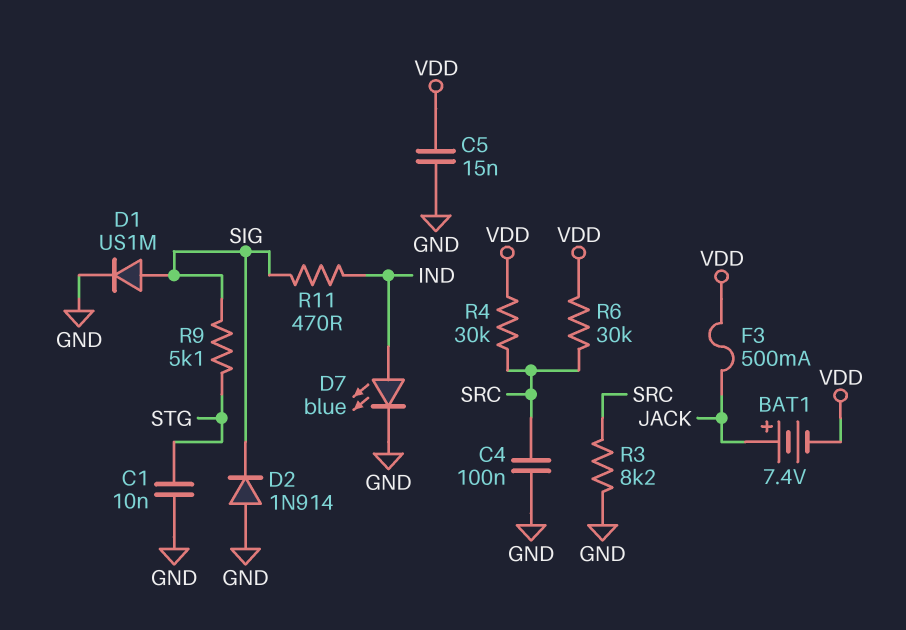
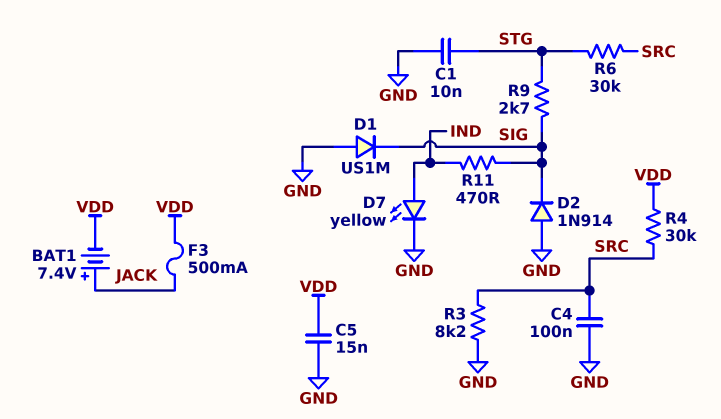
D1: diode US1M (A SIG, K GND) -> diode US1M (A GND, K SIG)
D7: LED blue (A IND, K GND) -> LED yellow (A IND, K GND)
R6: 30k (SRC, VDD) -> 30k (SRC, STG)
R9: 5.1k (SIG, STG) -> 2.7k (SIG, STG)

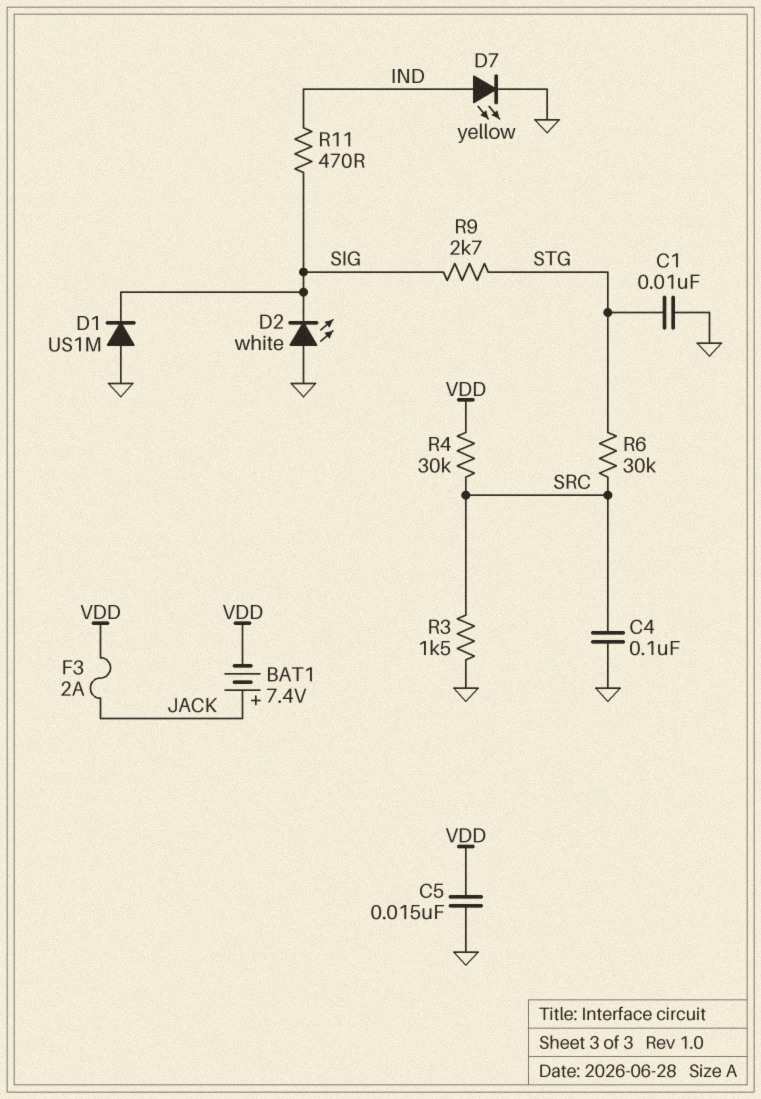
D2: diode 1N914 (A GND, K SIG) -> LED white (A GND, K SIG)
F3: 500mA (JACK, VDD) -> 2A (JACK, VDD)
R3: 8.2k (GND, SRC) -> 1.5k (GND, SRC)

